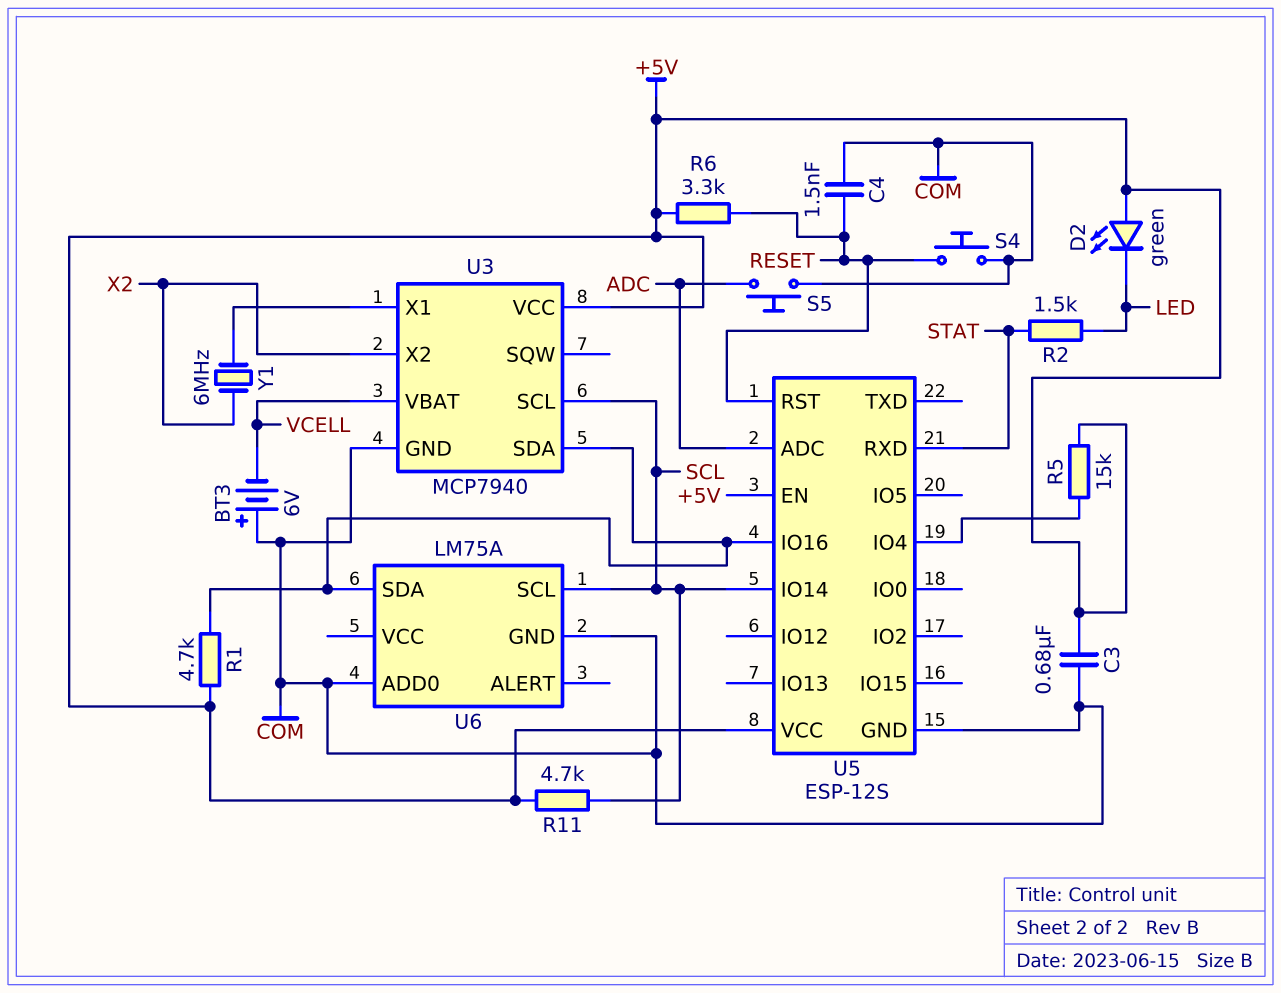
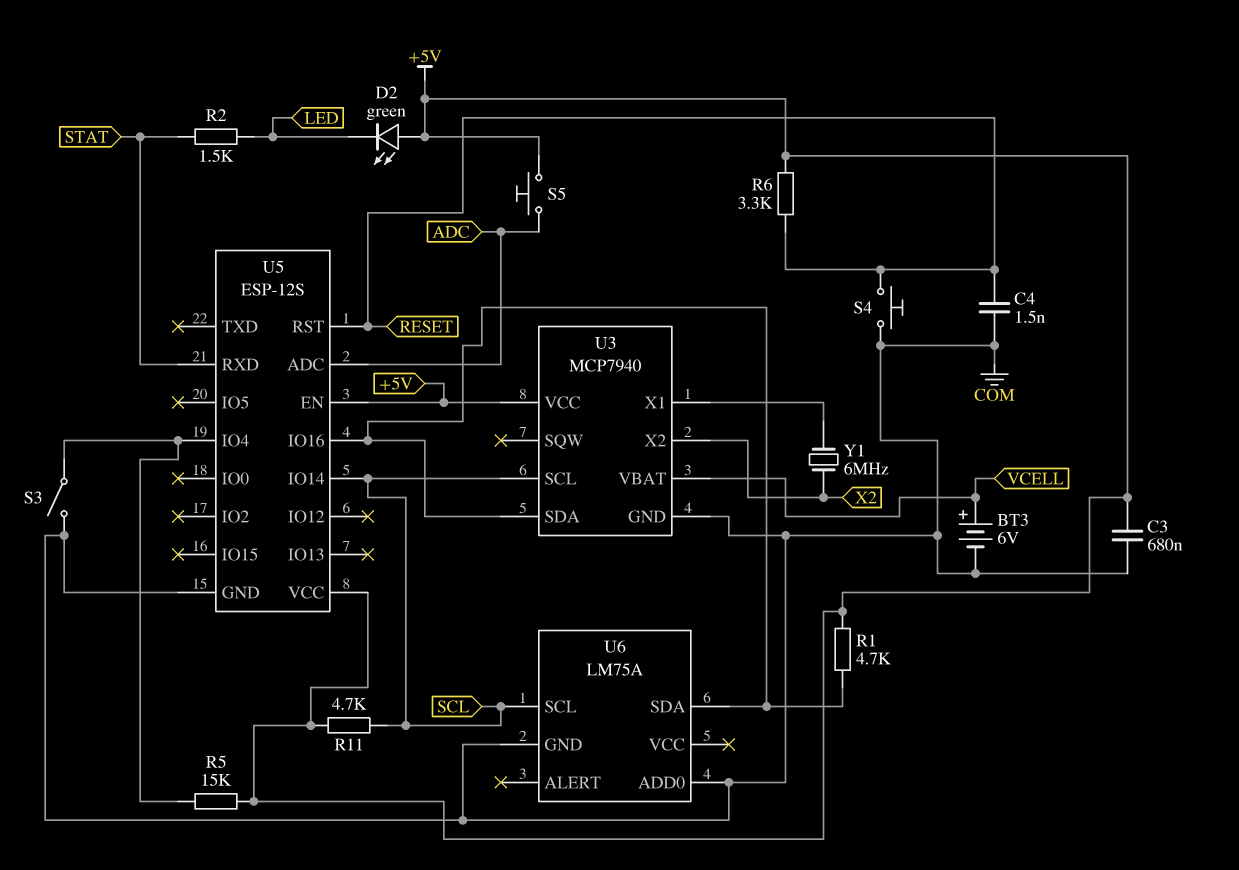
BT3: 6V (plus COM, minus VCELL) -> 6V (plus VCELL, minus COM)
S3: none -> switch (COM, U5/IO4)
S5: button (ADC, COM) -> button (+5V, ADC)

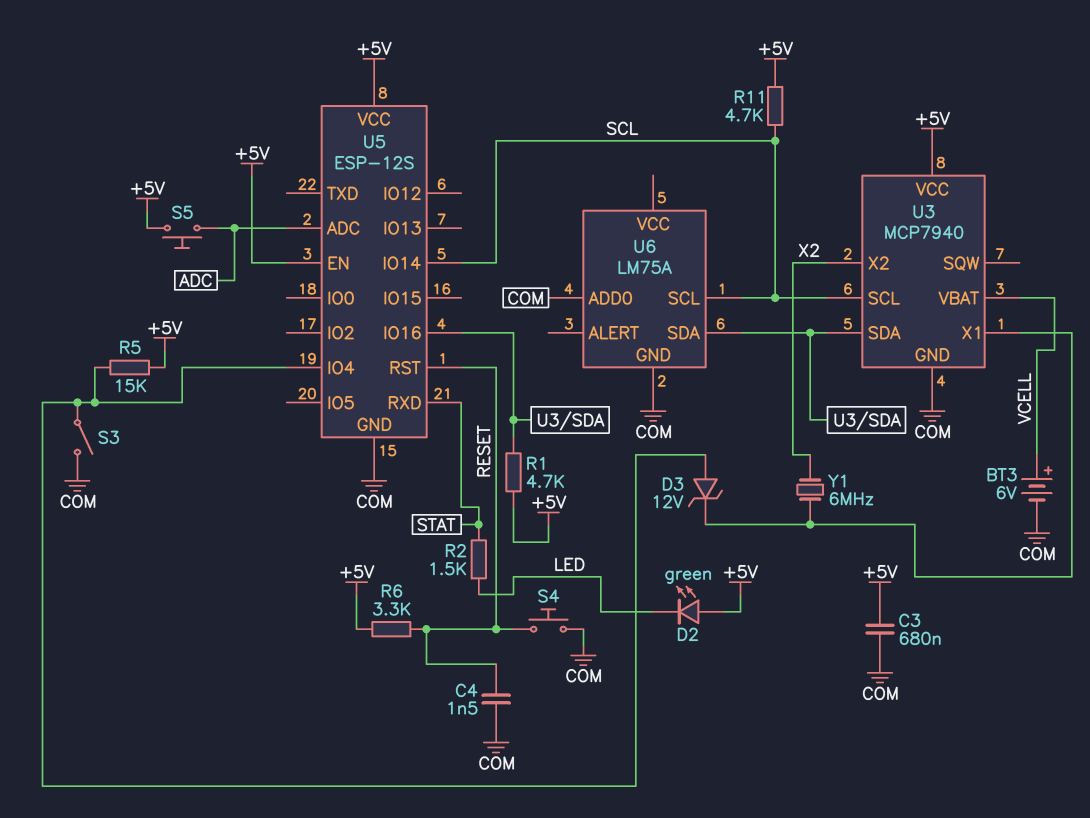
D3: none -> zener 12V (A U5/IO4, K U3/X1)

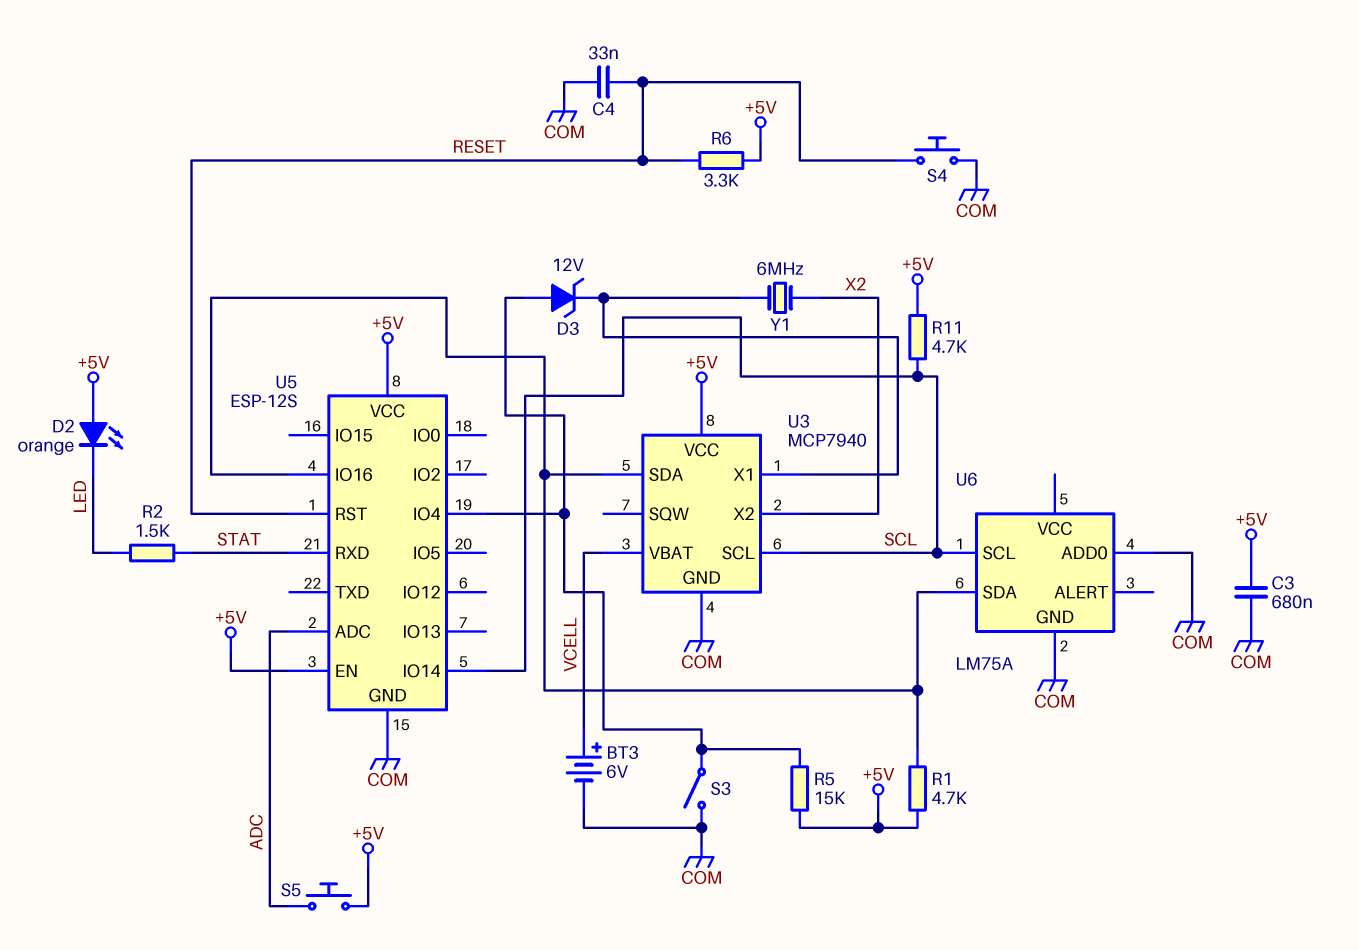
C4: 1.5nF (COM, RESET) -> 33nF (COM, RESET)
D2: LED green (A +5V, K LED) -> LED orange (A +5V, K LED)

